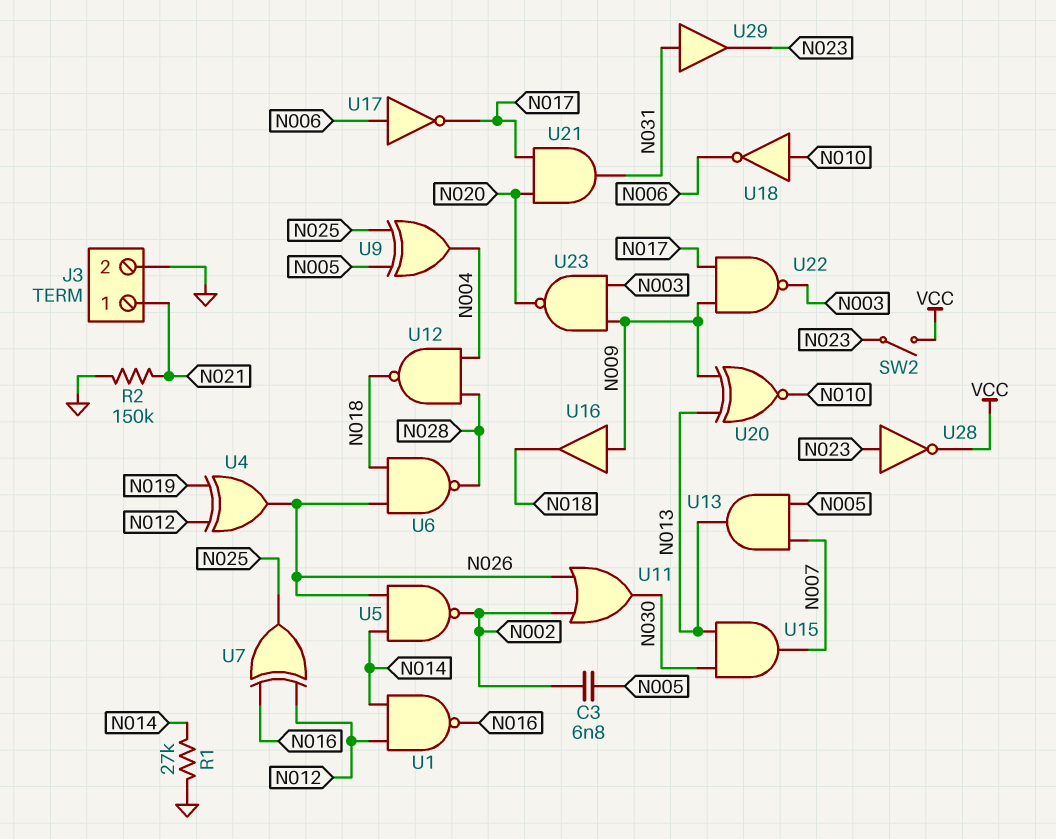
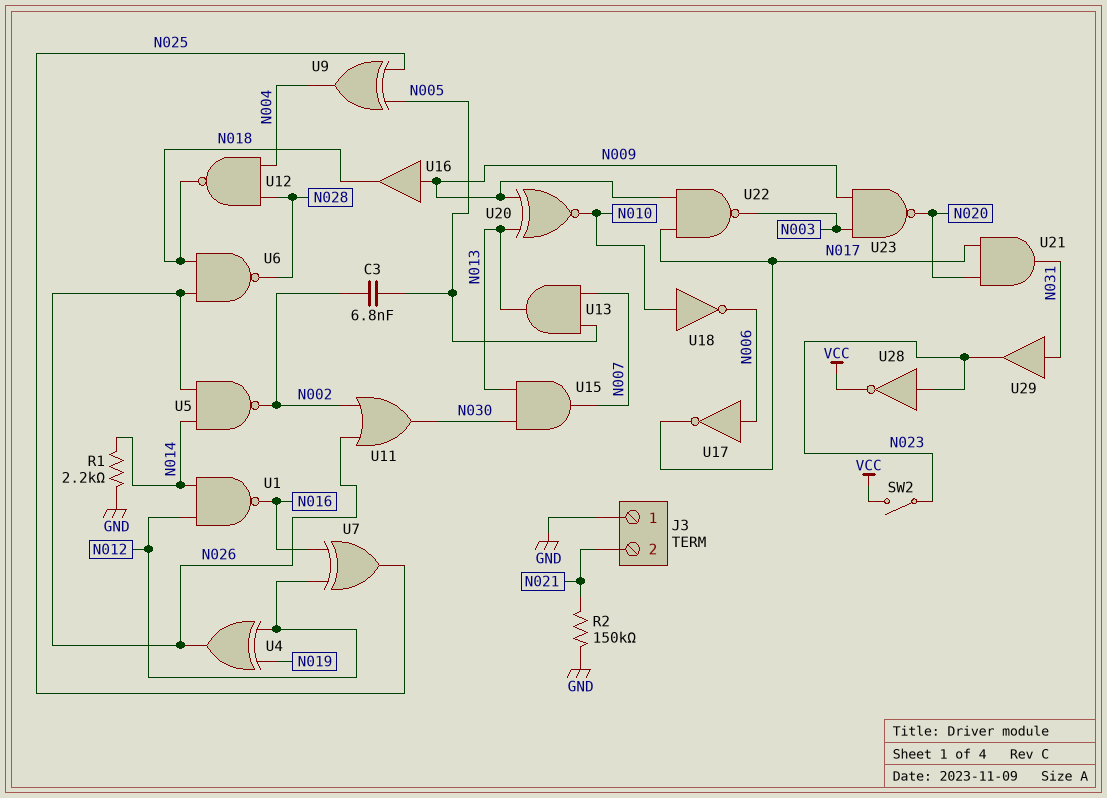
J3 pin 1: N021 -> GND
J3 pin 2: GND -> N021
R1: 27k (GND, N014) -> 2.2k (GND, N014)

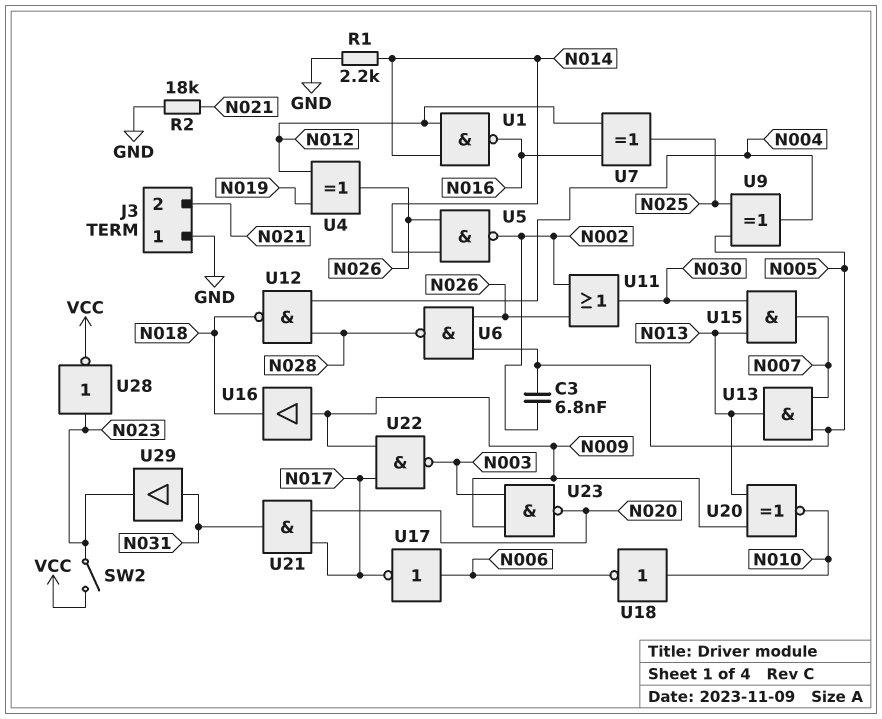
R2: 150k (GND, N021) -> 18k (GND, N021)
U6: NAND (in N018, in N026, out N028) -> NAND (in N005, in N026, out N028)

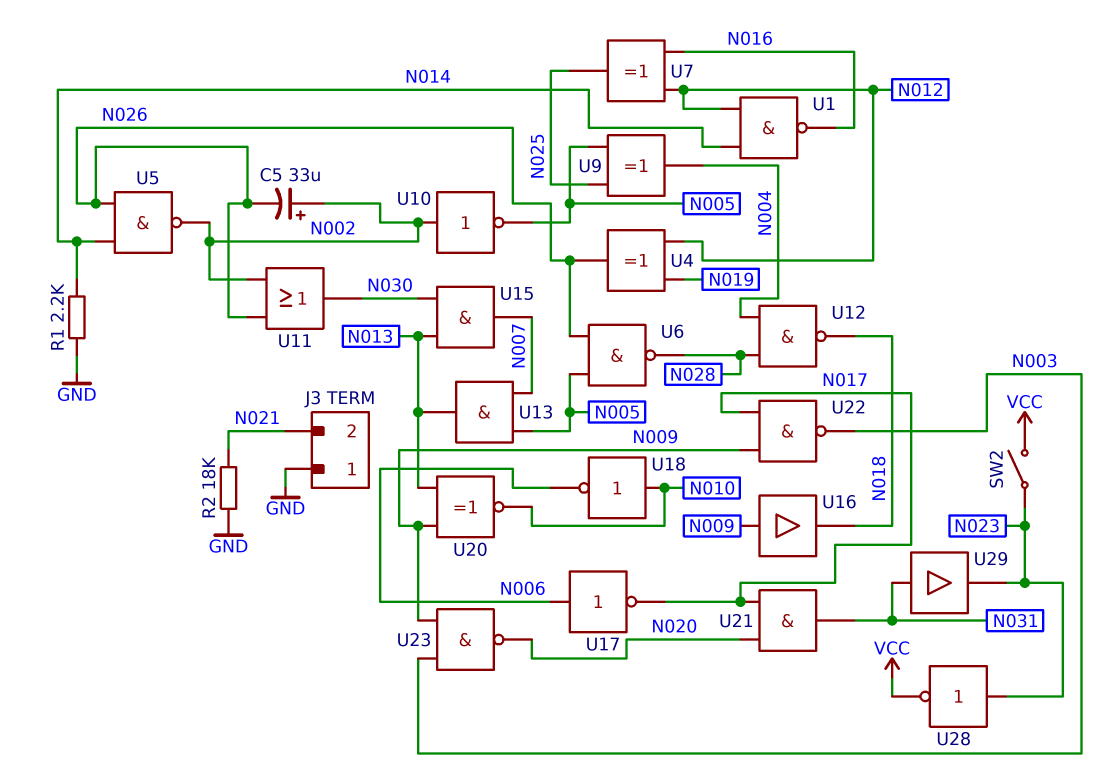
C3: 6.8nF (N002, N005) -> none
C5: none -> 33uF (plus N002, minus N026)
U10: none -> NOT (in N002, out N005)

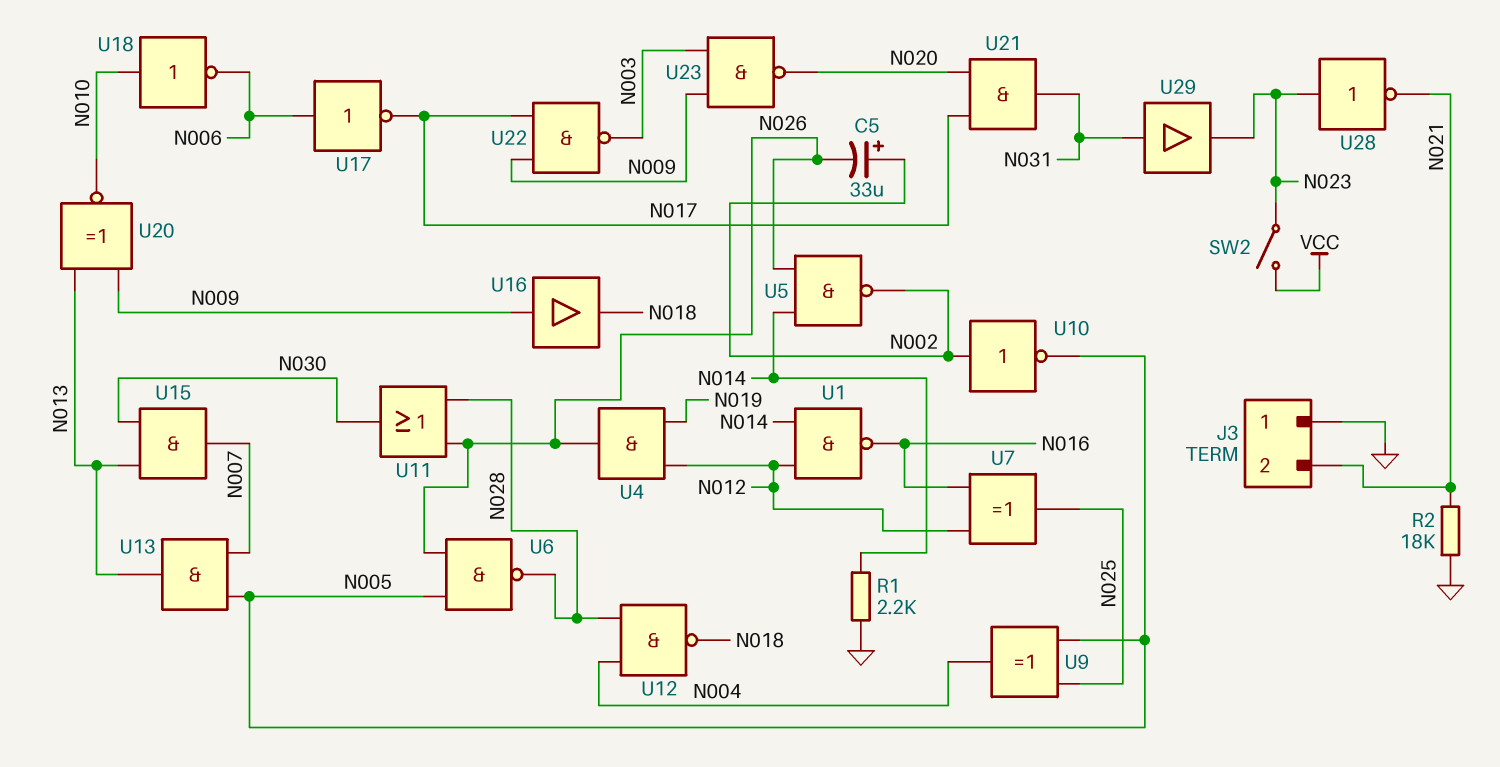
U4: XOR (in N012, in N019, out N026) -> AND (in N012, in N019, out N026)
U11: OR (in N002, in N026, out N030) -> OR (in N026, in N028, out N030)
U28: NOT (in N023, out VCC) -> NOT (in N023, out N021)

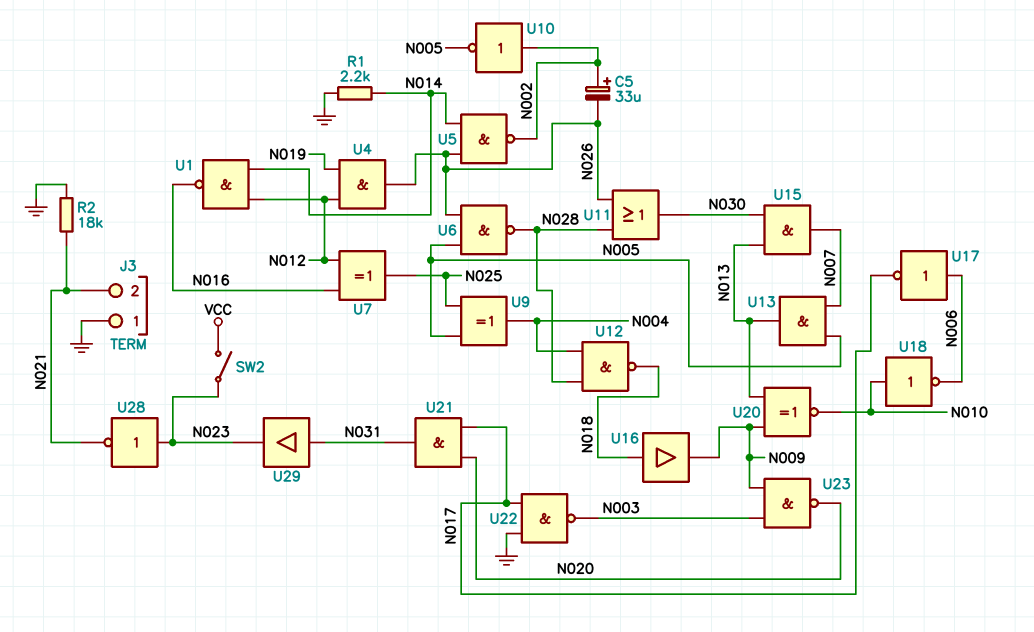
U16: buffer (in N009, out N018) -> buffer (in N018, out N009)
U22: NAND (in N009, in N017, out N003) -> NAND (in GND, in N017, out N003)

